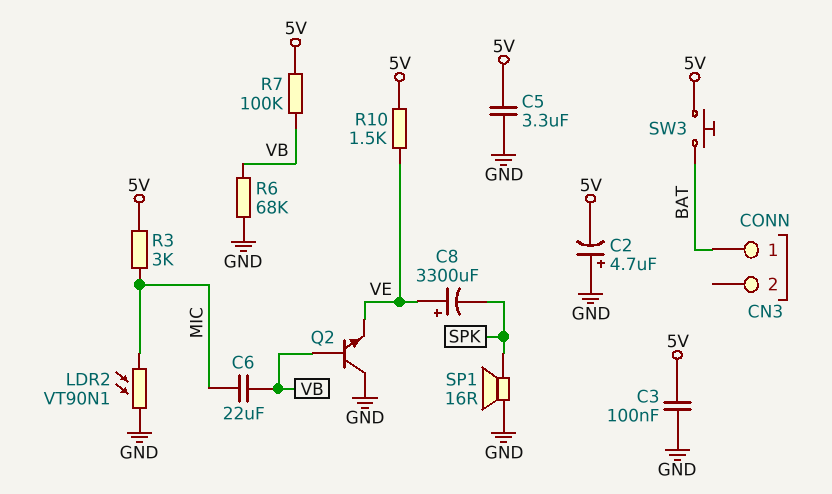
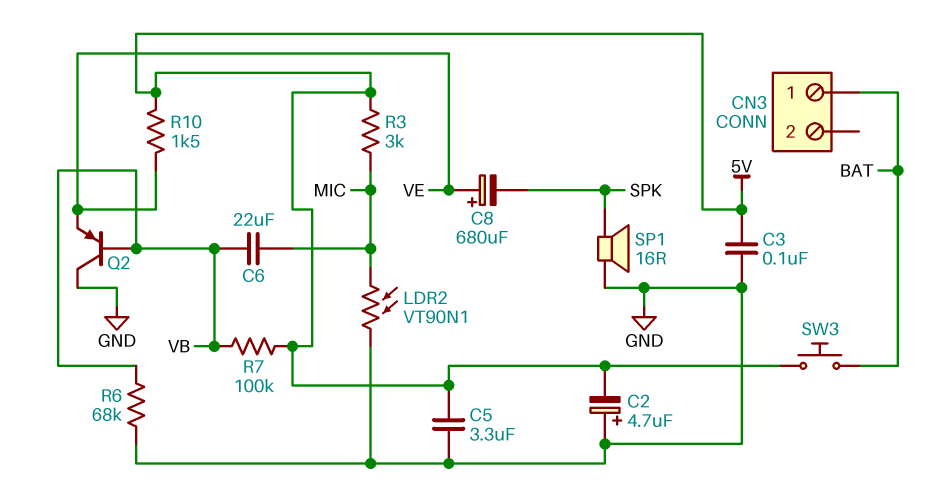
C8: 3300uF (plus VE, minus SPK) -> 680uF (plus VE, minus SPK)
Q2: NPN (B VB, C GND, E VE) -> PNP (B VB, C GND, E VE)

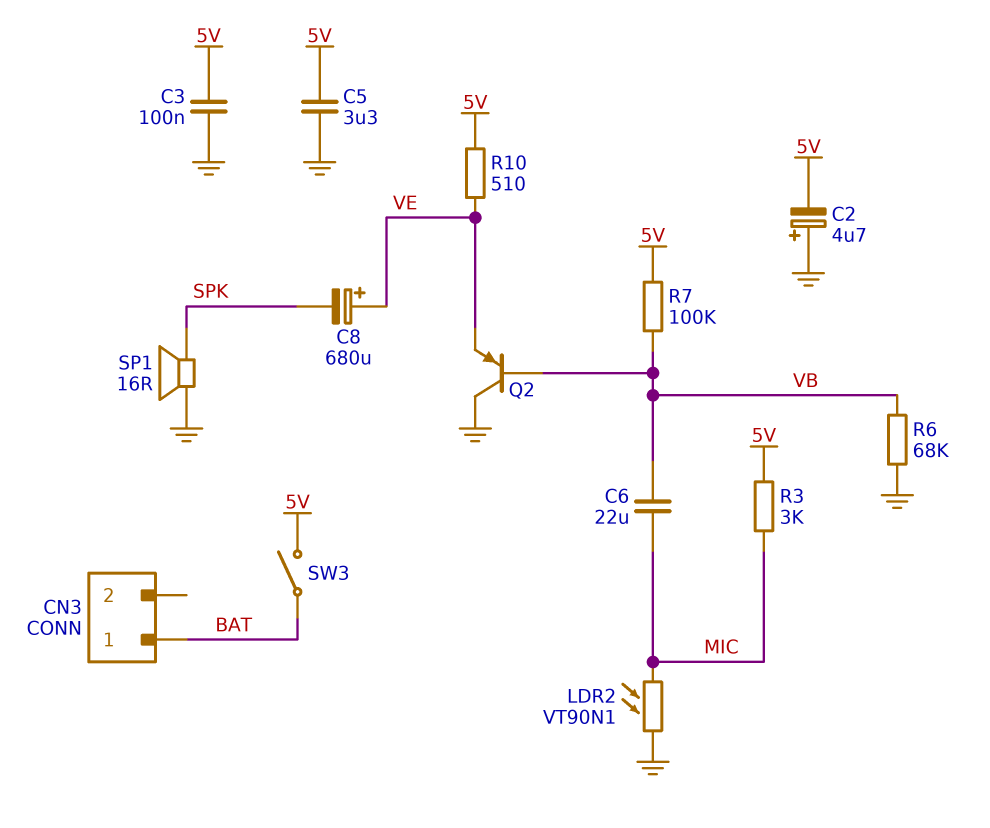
R10: 1.5k (5V, VE) -> 510 (5V, VE)
SW3: button (5V, BAT) -> switch (5V, BAT)

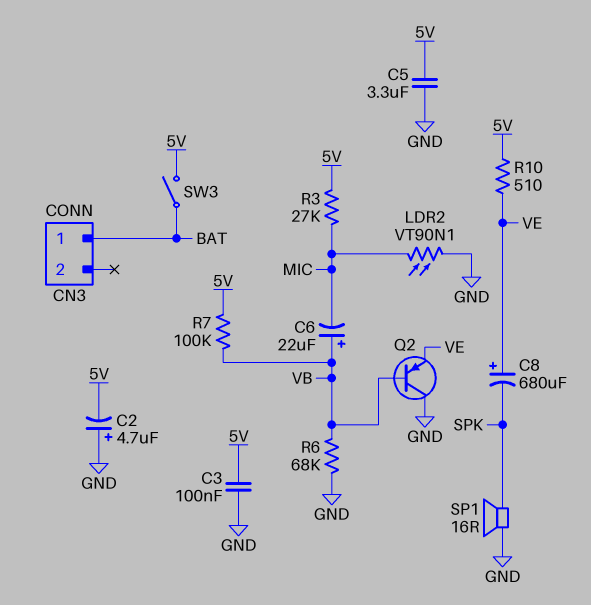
C6: 22uF (MIC, VB) -> 22uF (plus VB, minus MIC)
R3: 3k (5V, MIC) -> 27k (5V, MIC)

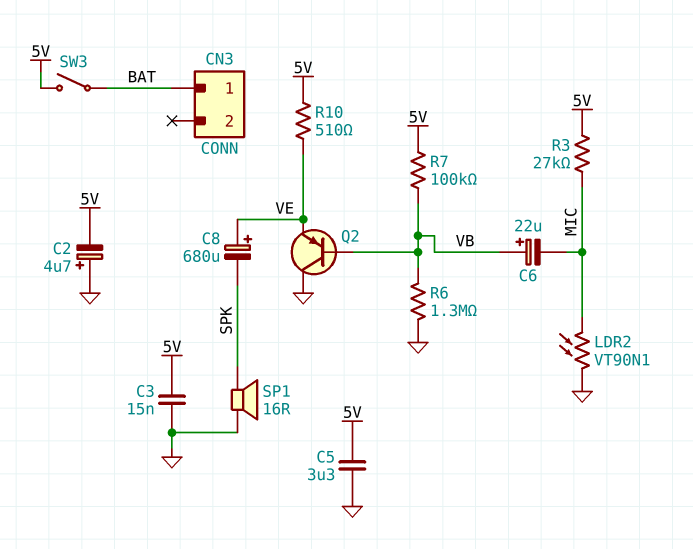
C3: 100nF (5V, GND) -> 15nF (5V, GND)
R6: 68k (GND, VB) -> 1.3M (GND, VB)

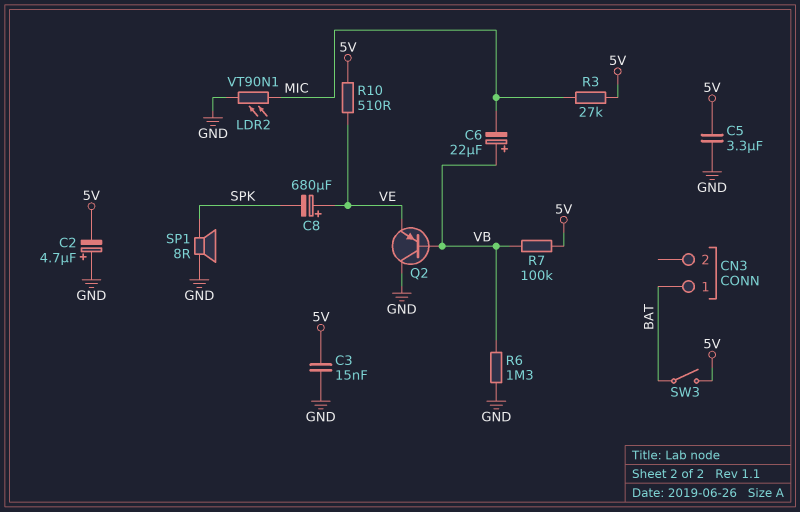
SP1: speaker 16R (GND, SPK) -> speaker 8R (GND, SPK)

